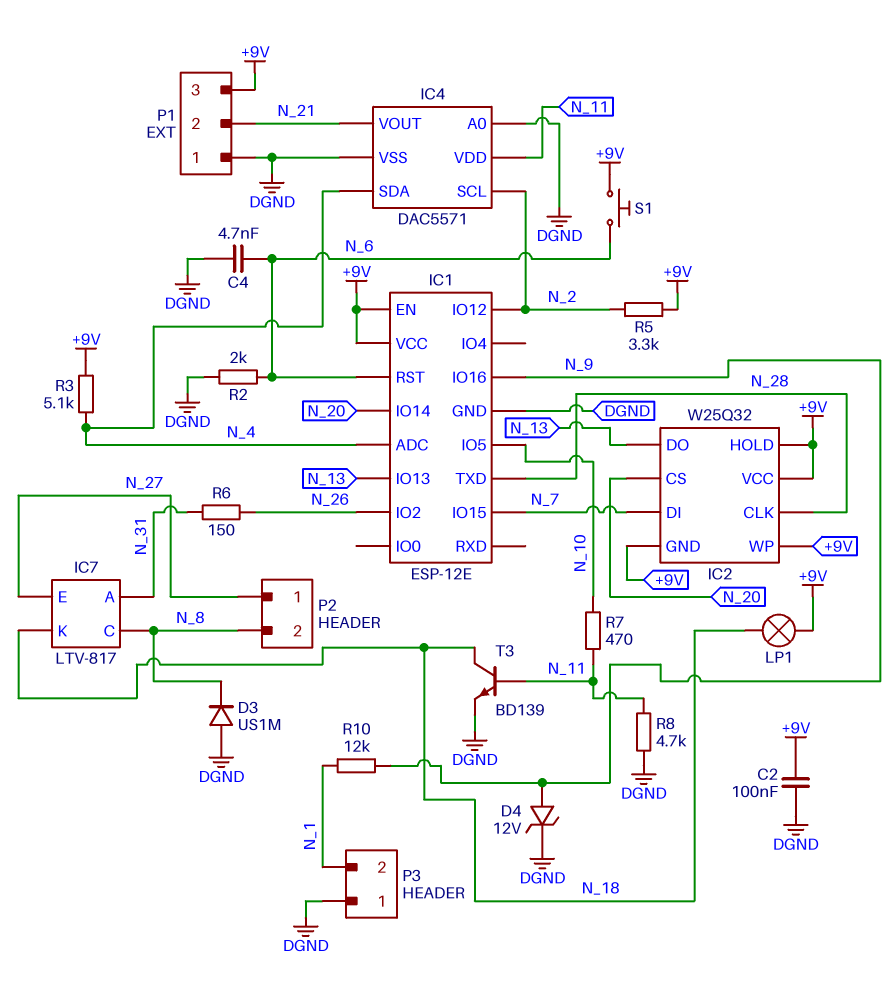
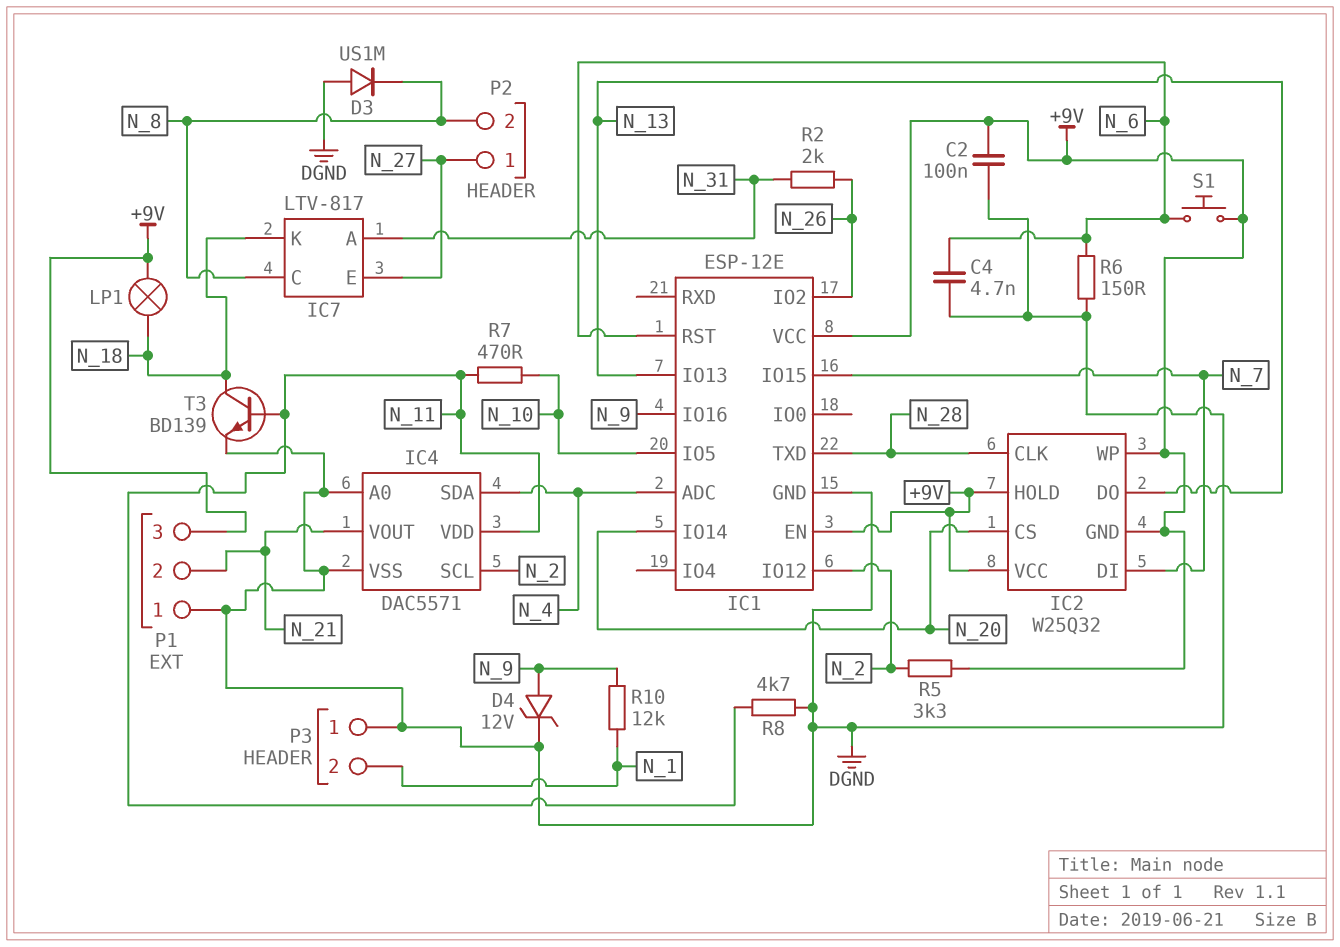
R2: 2k (DGND, N_6) -> 2k (N_26, N_31)
R3: 5.1k (+9V, N_4) -> none
R6: 150 (N_26, N_31) -> 150 (DGND, N_6)

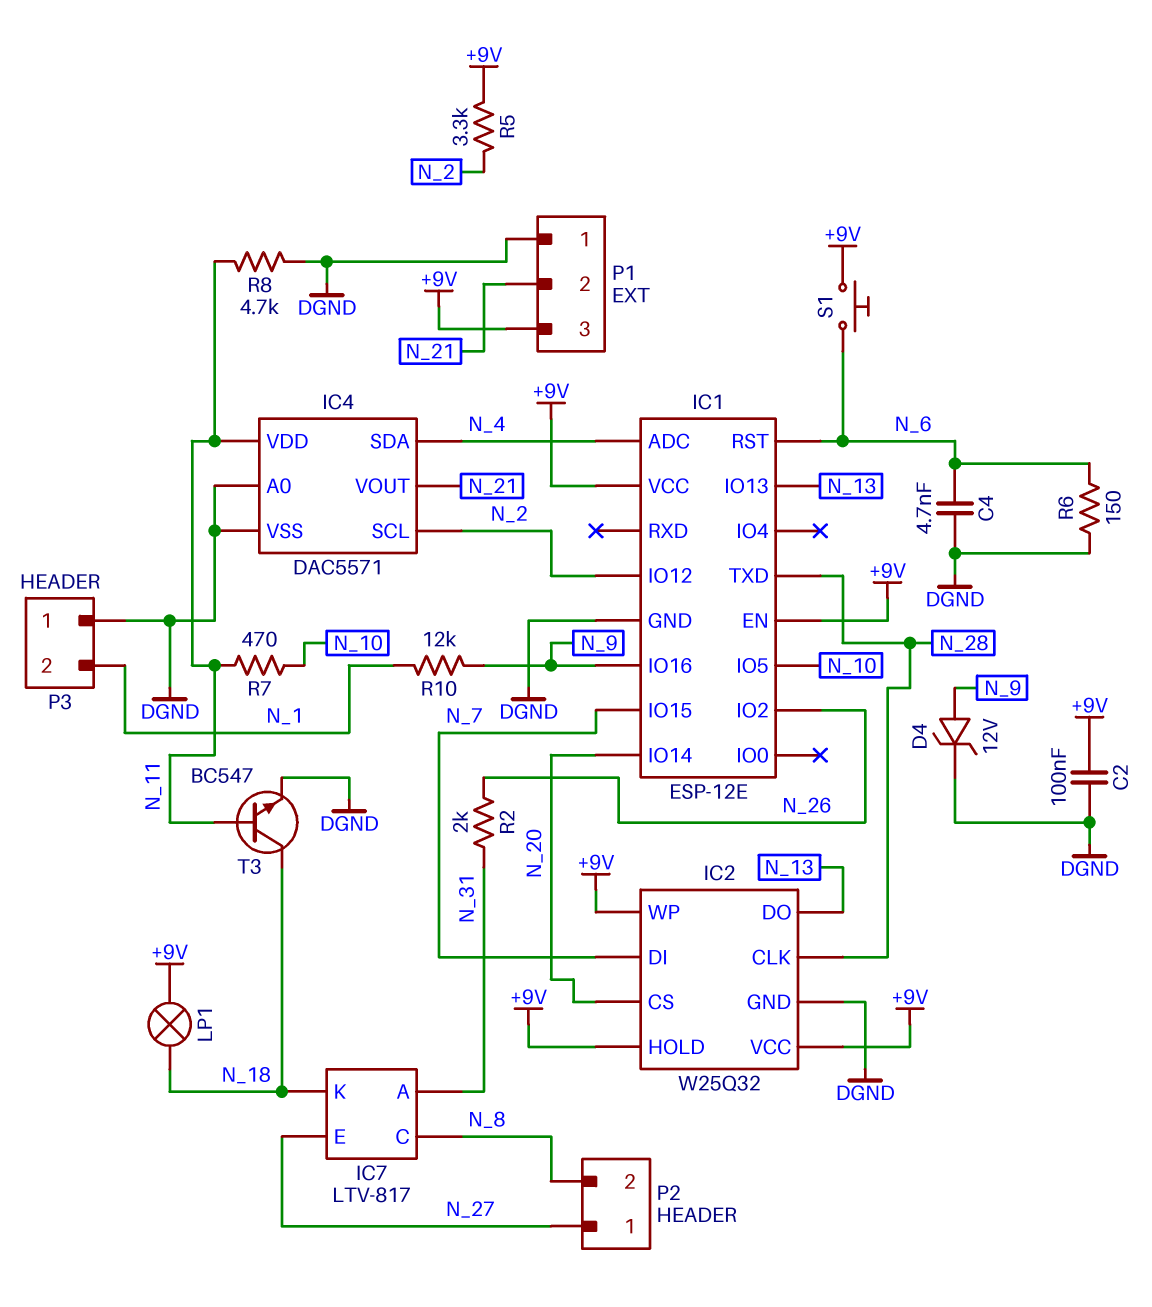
D3: diode US1M (A DGND, K N_8) -> none
IC2 pin GND: +9V -> DGND
T3: NPN BD139 (B N_11, C N_18, E DGND) -> NPN BC547 (B N_11, C N_18, E DGND)

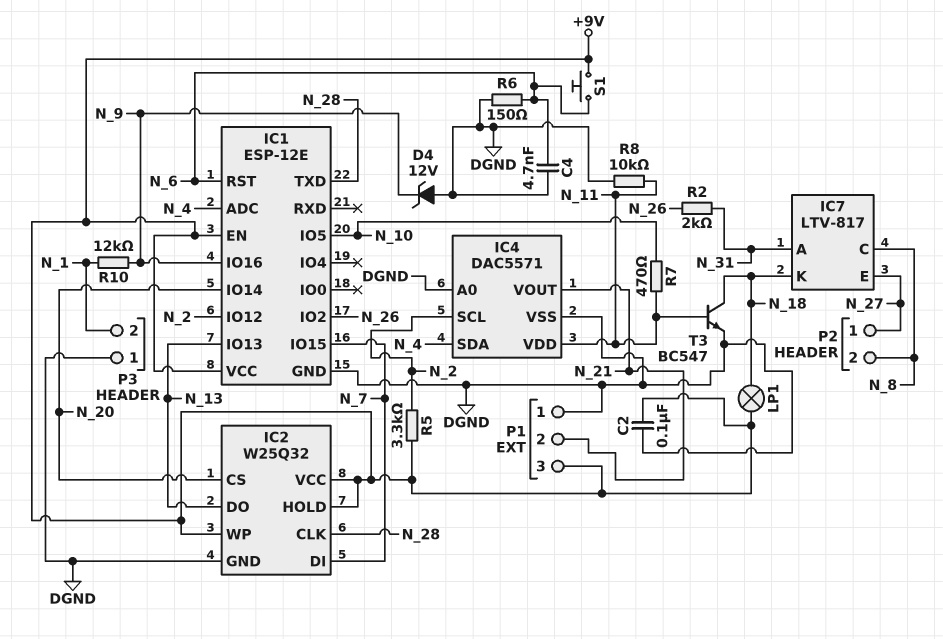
D4: zener 12V (A N_9, K DGND) -> zener 12V (A DGND, K N_9)
R8: 4.7k (DGND, N_11) -> 10k (DGND, N_11)

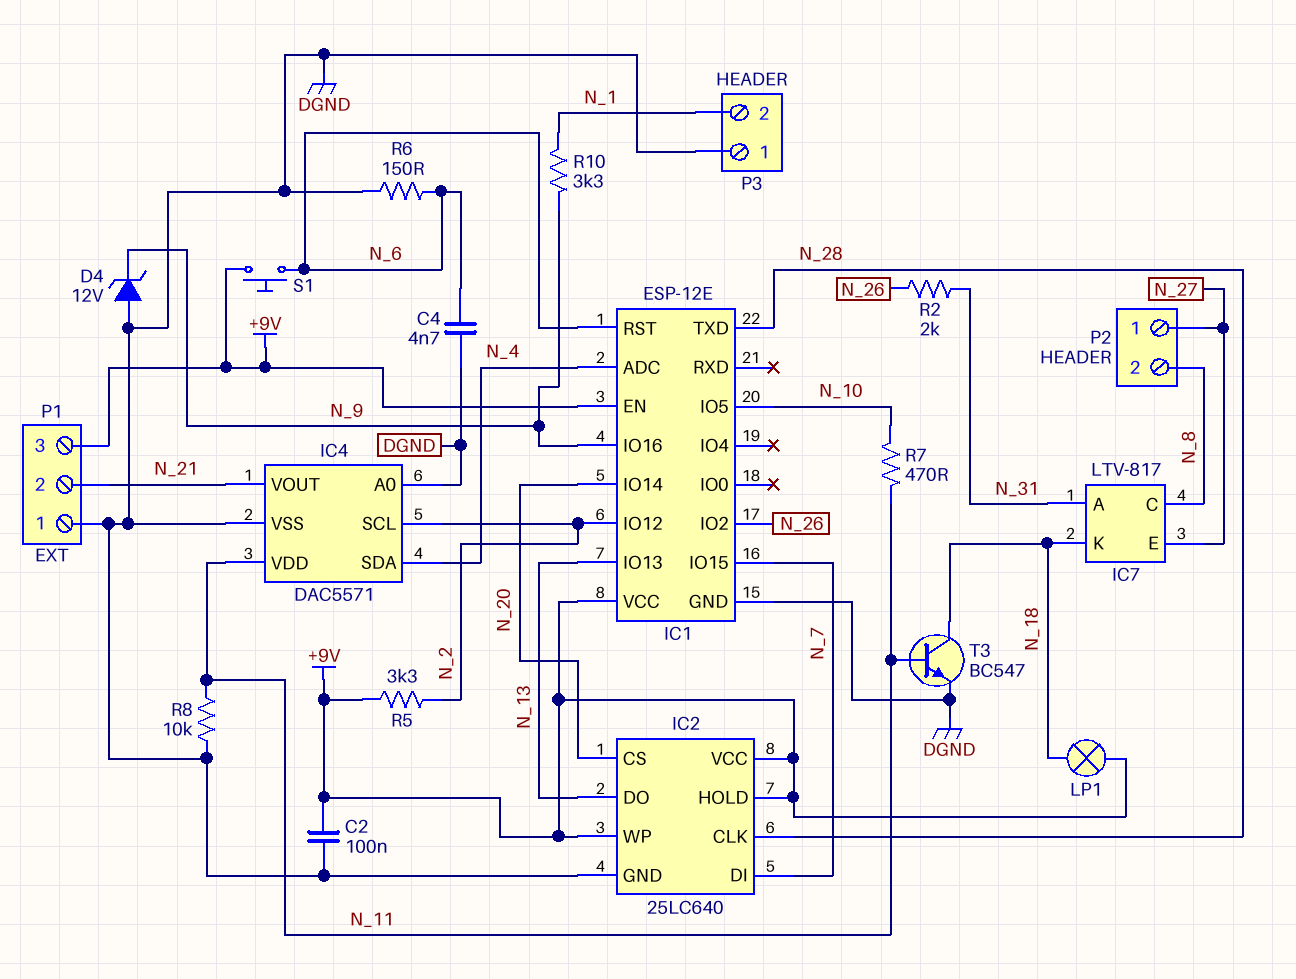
IC2: W25Q32 -> 25LC640
R10: 12k (N_1, N_9) -> 3.3k (N_1, N_9)

